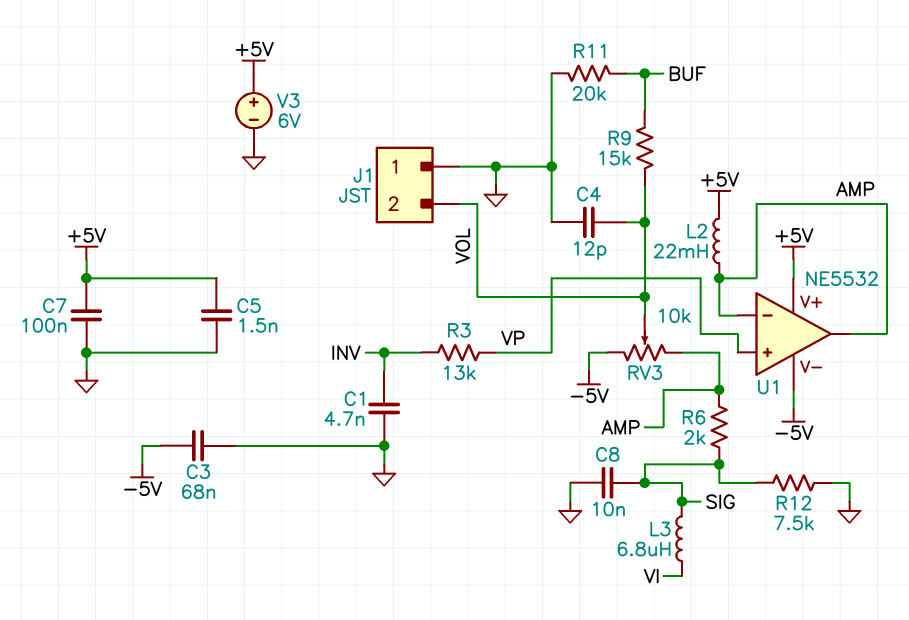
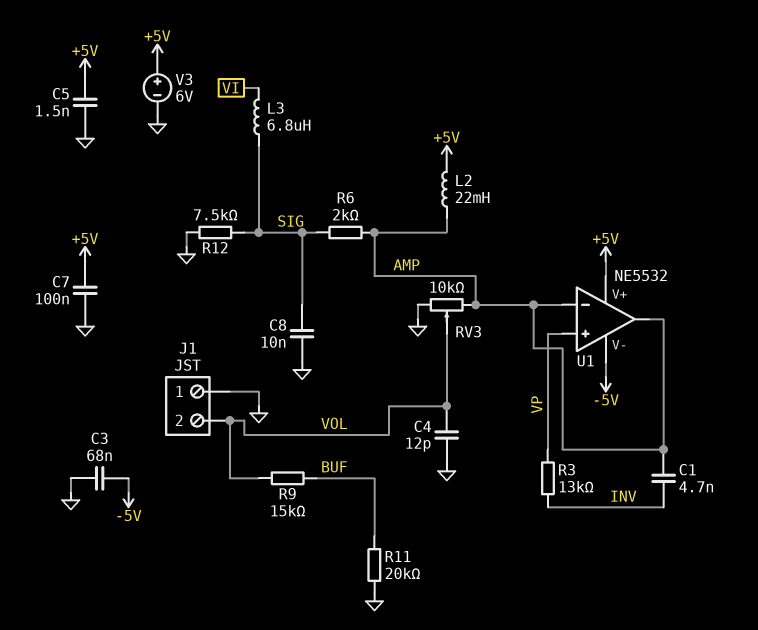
C1: 4.7nF (GND, INV) -> 4.7nF (AMP, INV)
RV3: 10k (-5V, AMP, wiper VOL) -> 10k (AMP, GND, wiper VOL)

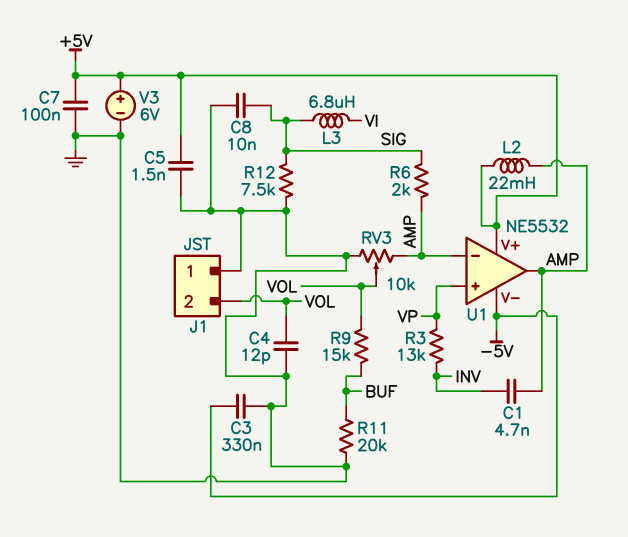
C3: 68nF (-5V, GND) -> 330nF (-5V, GND)

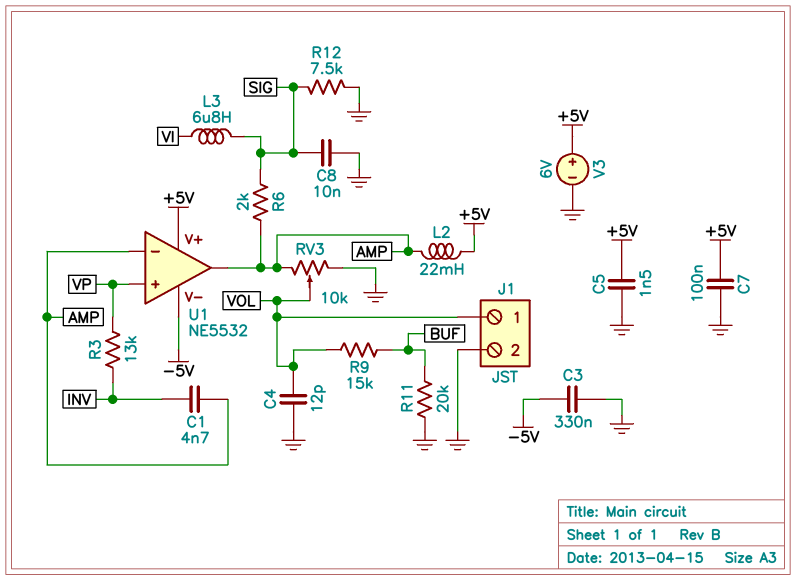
J1 pin 1: GND -> VOL
J1 pin 2: VOL -> GND

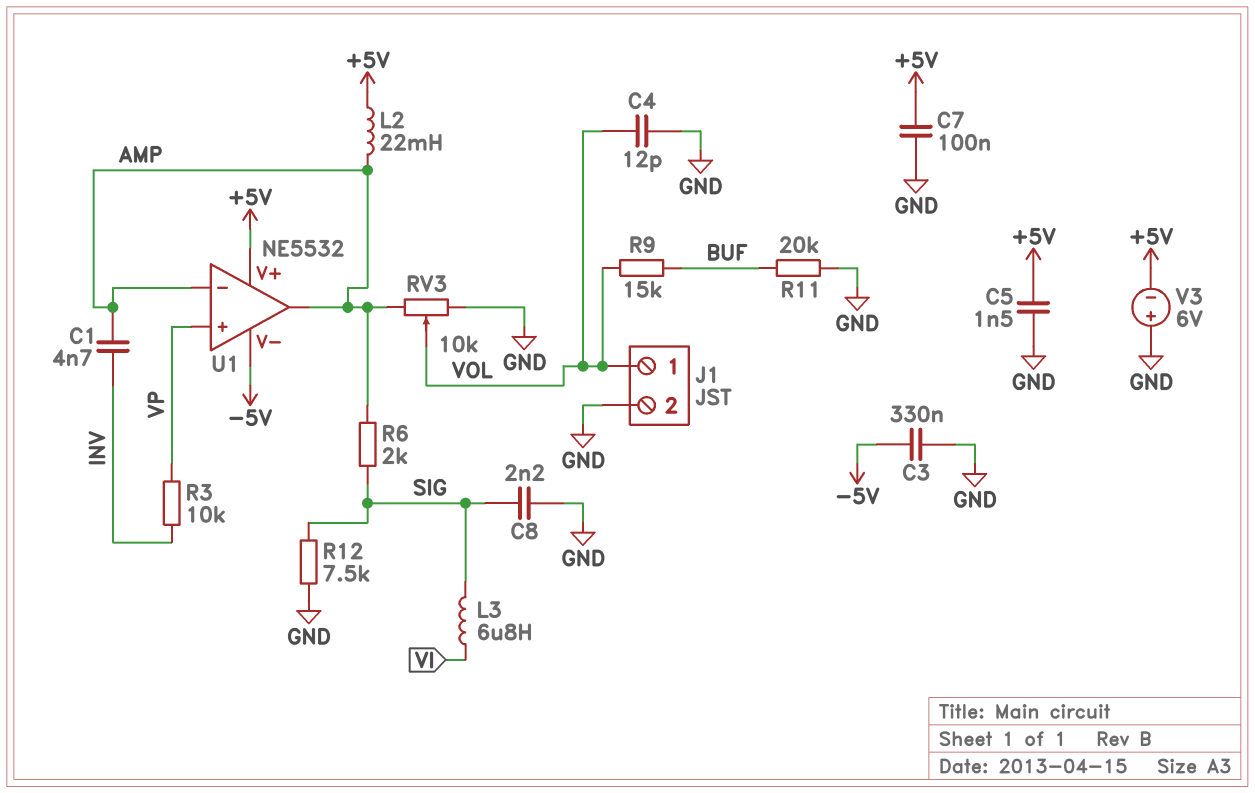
C8: 10nF (GND, SIG) -> 2.2nF (GND, SIG)
R3: 13k (INV, VP) -> 10k (INV, VP)
V3: 6V (plus +5V, minus GND) -> 6V (plus GND, minus +5V)

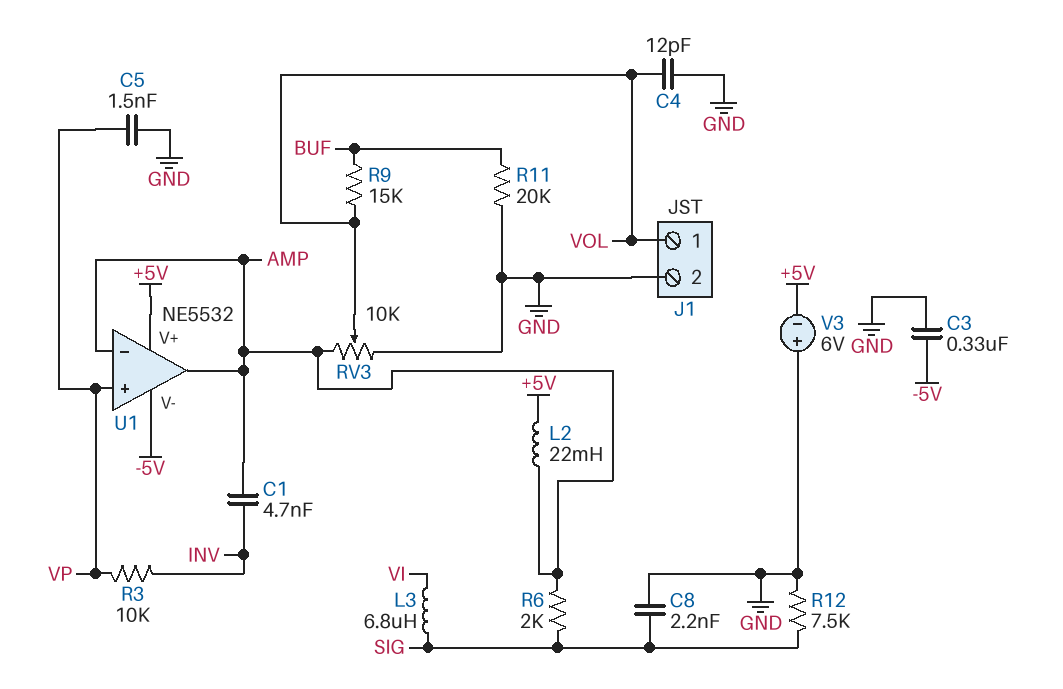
C5: 1.5nF (+5V, GND) -> 1.5nF (GND, VP)
C7: 100nF (+5V, GND) -> none

